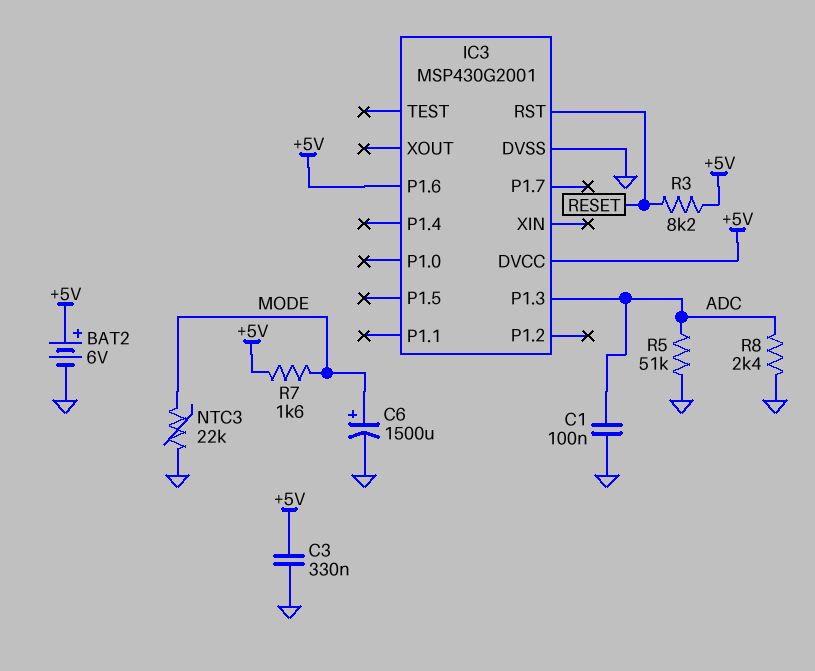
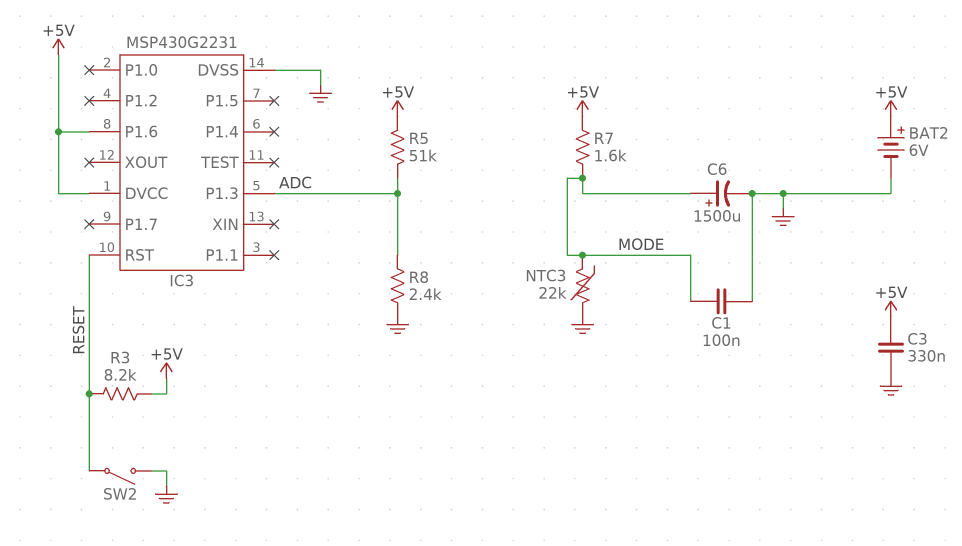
C1: 100nF (ADC, GND) -> 100nF (GND, MODE)
IC3: MSP430G2001 -> MSP430G2231
R5: 51k (ADC, GND) -> 51k (+5V, ADC)
SW2: none -> switch (GND, RESET)

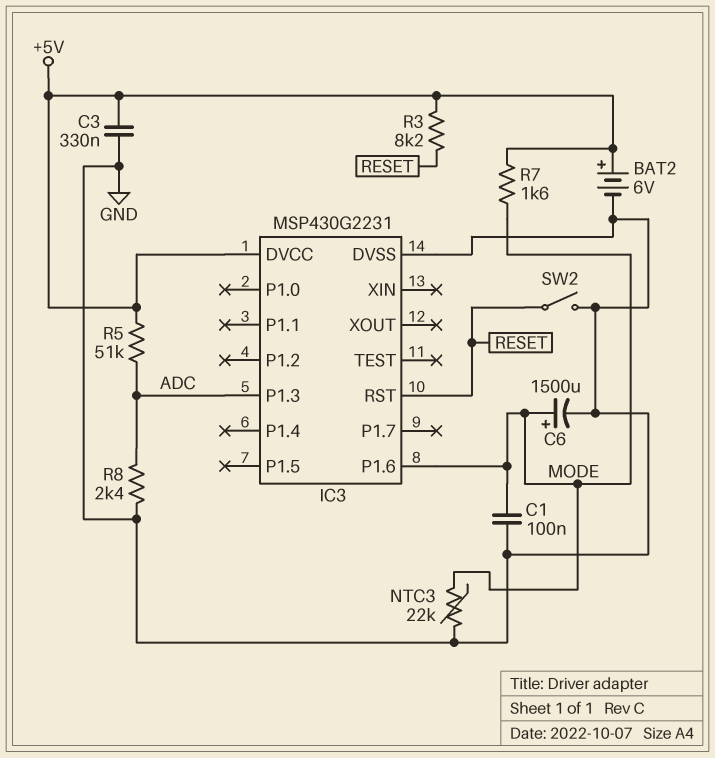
IC3 pin P1.6: +5V -> MODE

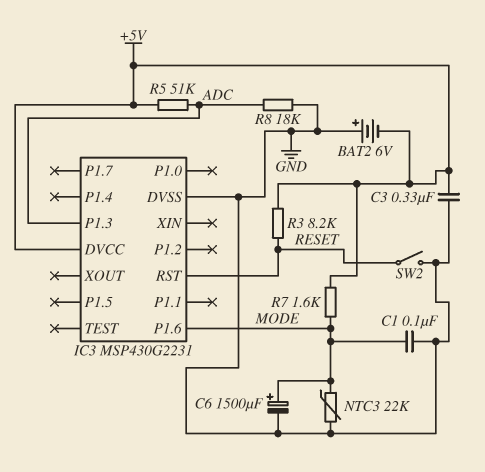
BAT2: 6V (plus +5V, minus GND) -> 6V (plus GND, minus +5V)
R8: 2.4k (ADC, GND) -> 18k (ADC, GND)

